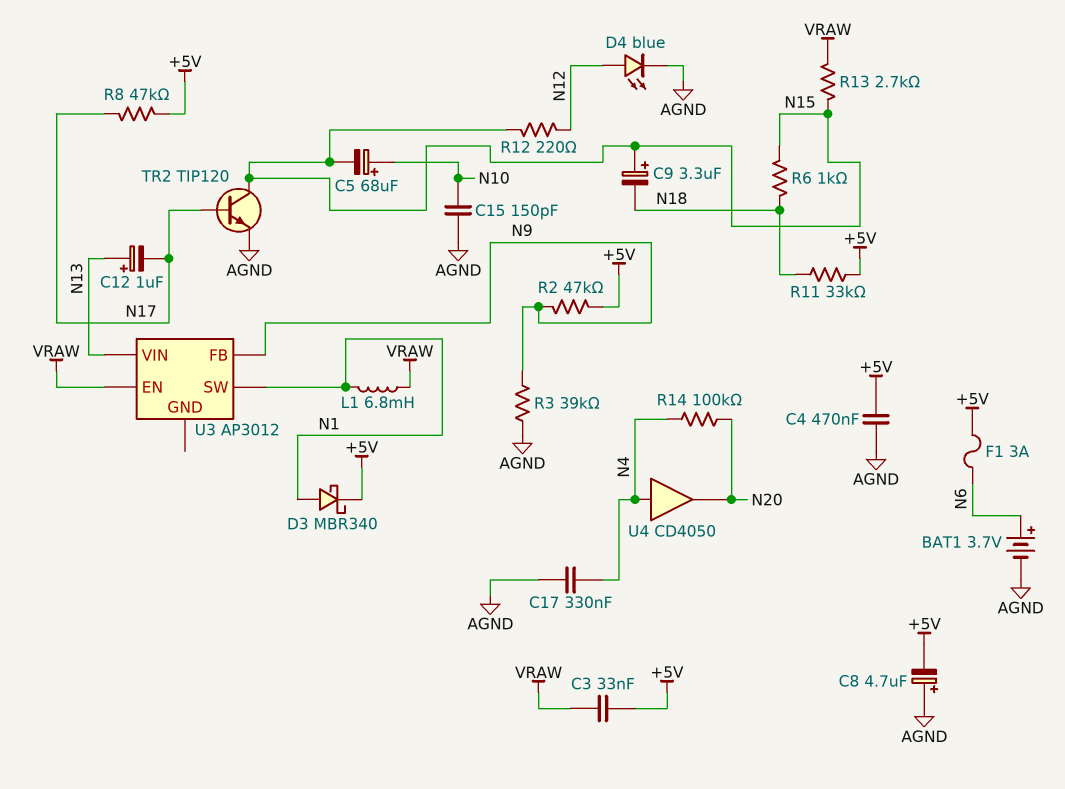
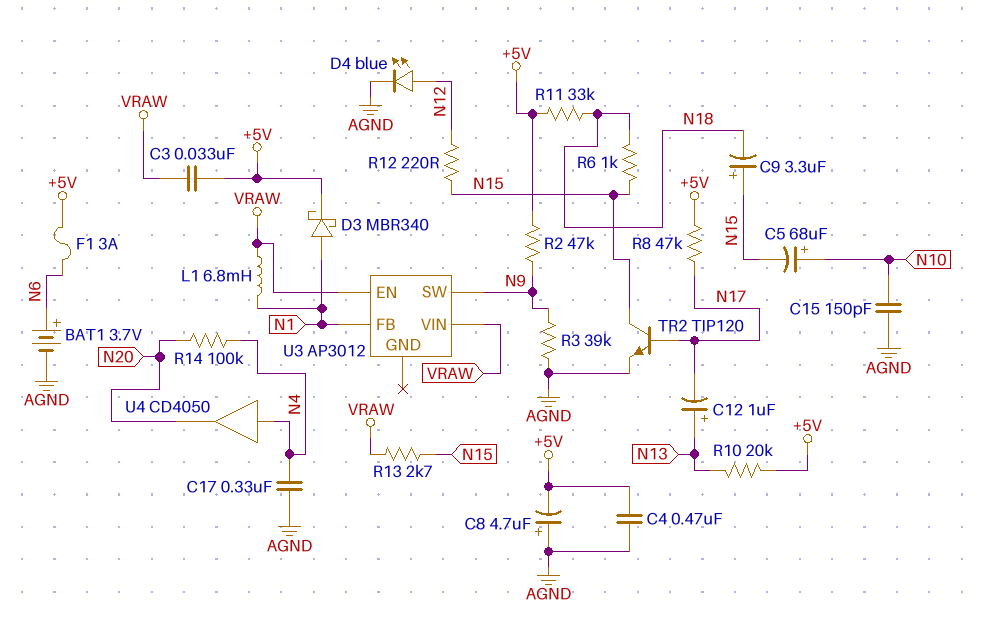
R10: none -> 20k (+5V, N13)
U3 pin FB: N9 -> N1
U3 pin SW: N1 -> N9
U3 pin VIN: N13 -> VRAW

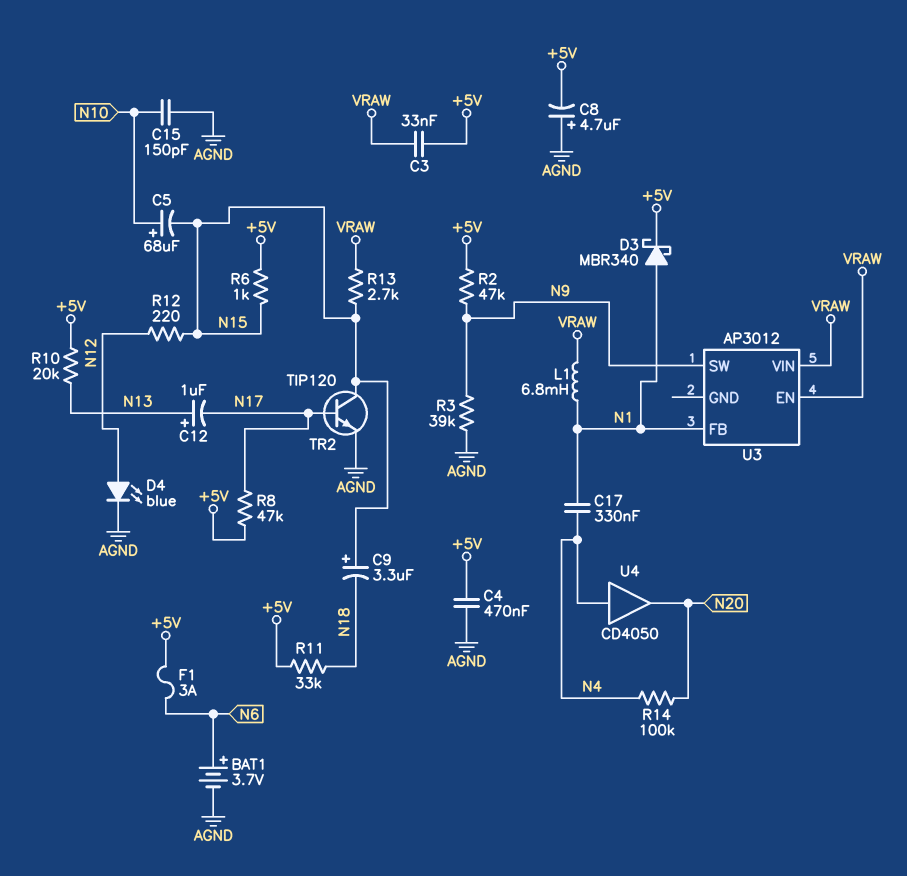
C17: 330nF (AGND, N4) -> 330nF (N1, N4)
R6: 1k (N15, N18) -> 1k (+5V, N15)

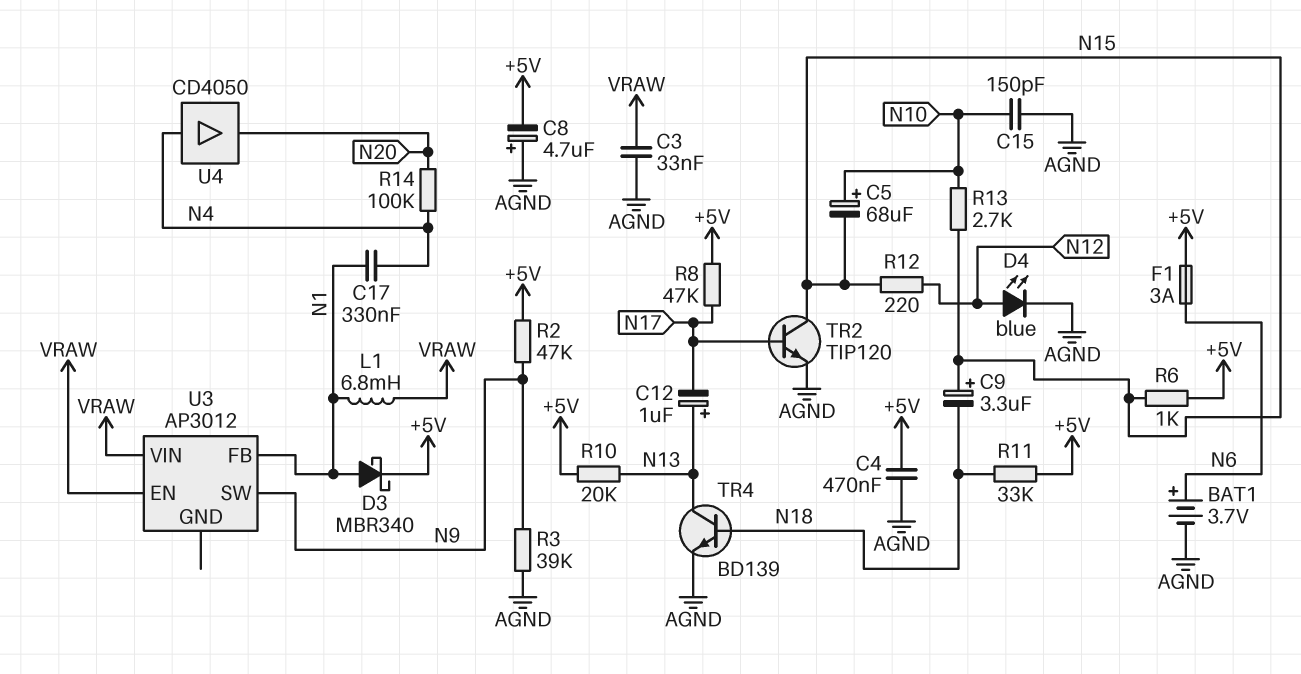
C3: 33nF (+5V, VRAW) -> 33nF (AGND, VRAW)
R13: 2.7k (N15, VRAW) -> 2.7k (N10, N15)
TR4: none -> NPN BD139 (B N18, C N13, E AGND)

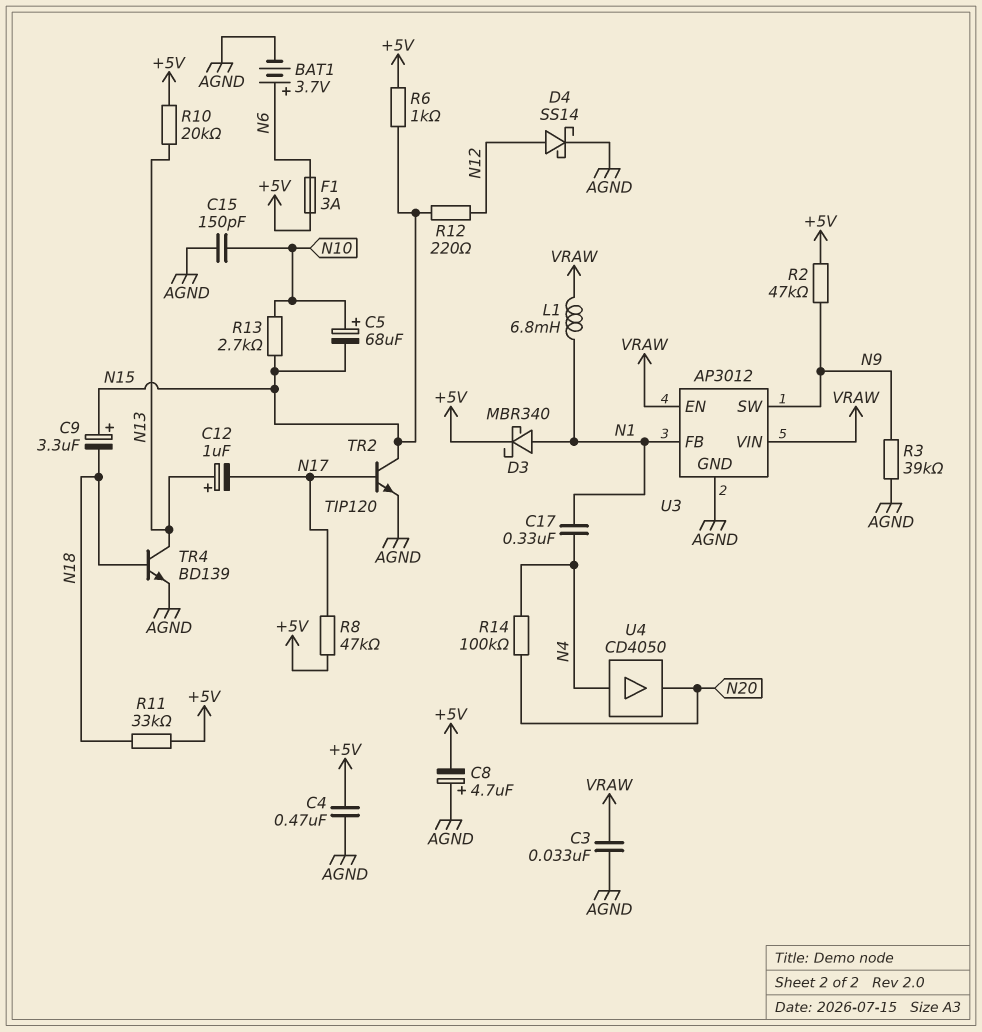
D4: LED blue (A N12, K AGND) -> schottky SS14 (A N12, K AGND)
U3 pin GND: none -> AGND

